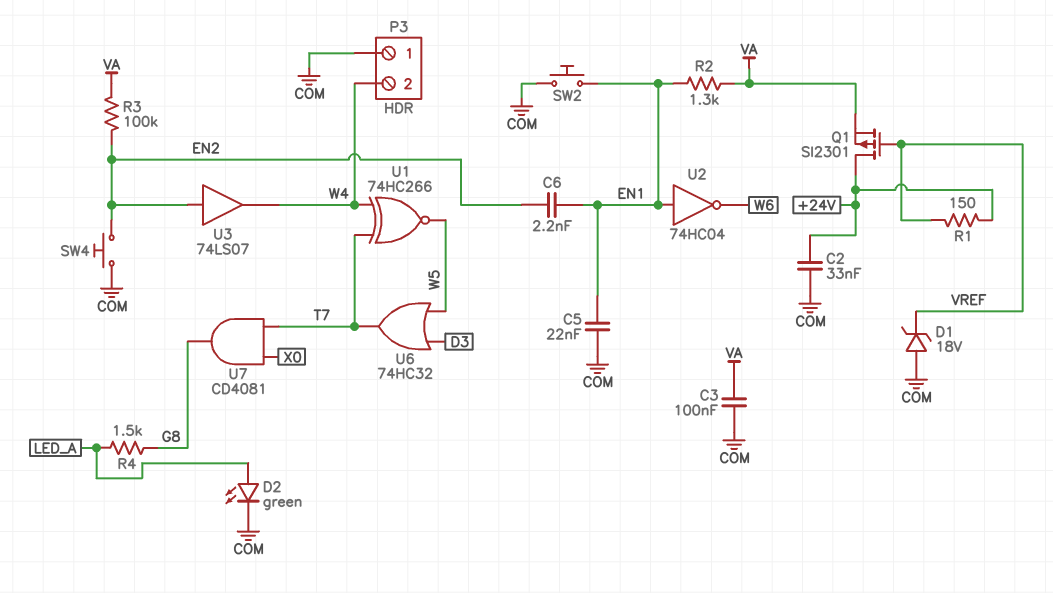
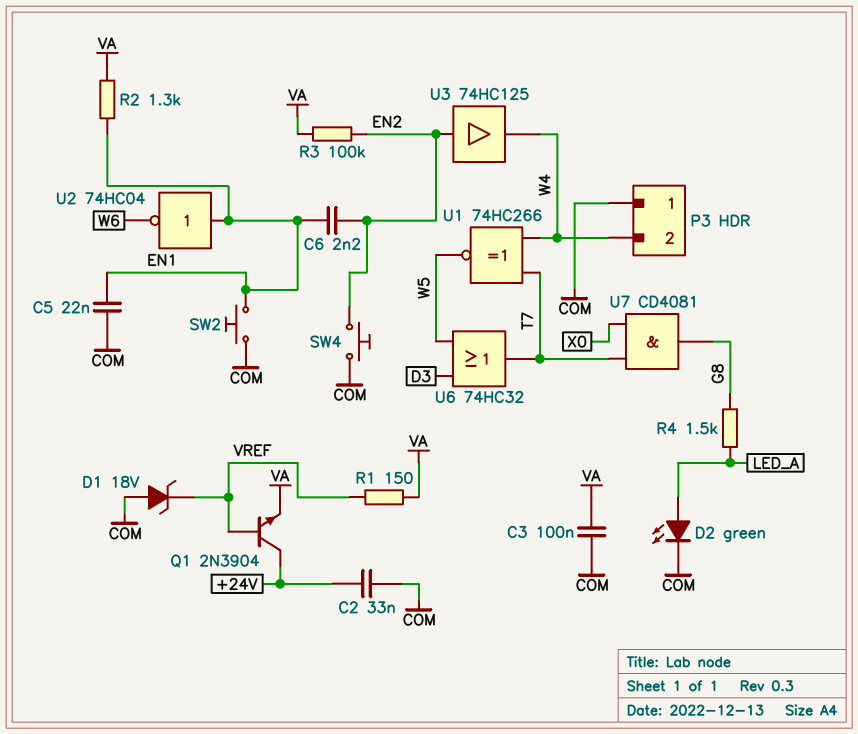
Q1: PMOS SI2301 (G VREF, D +24V, S VA) -> NPN 2N3904 (B VREF, C +24V, E VA)
R1: 150 (+24V, VREF) -> 150 (VA, VREF)
U3: buffer 74LS07 (in EN2, out W4) -> buffer 74HC125 (in EN2, out W4)

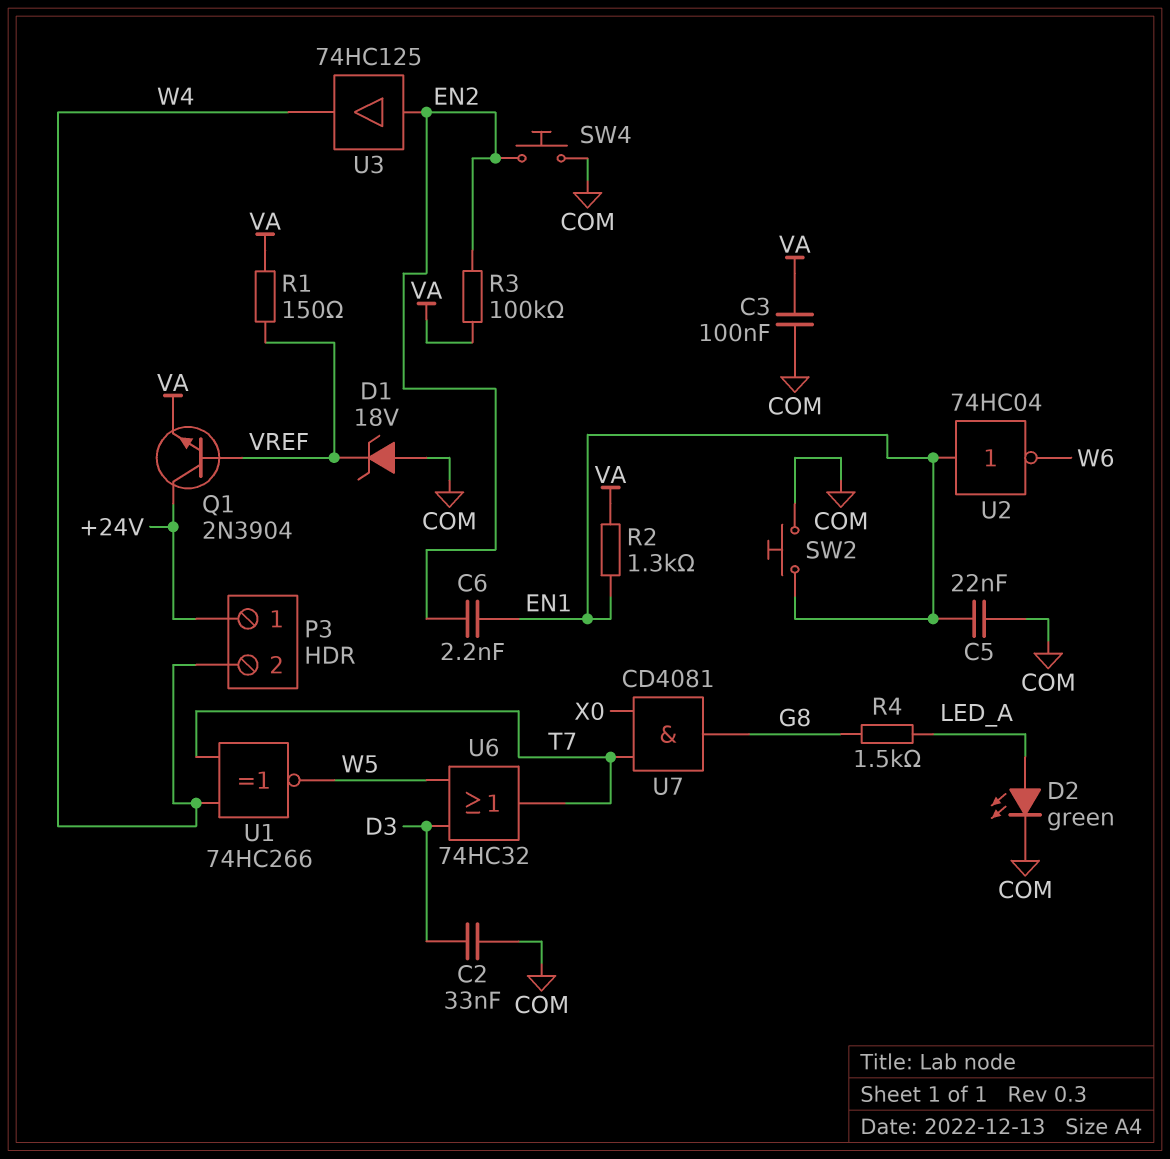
C2: 33nF (+24V, COM) -> 33nF (COM, D3)
P3 pin 1: COM -> +24V

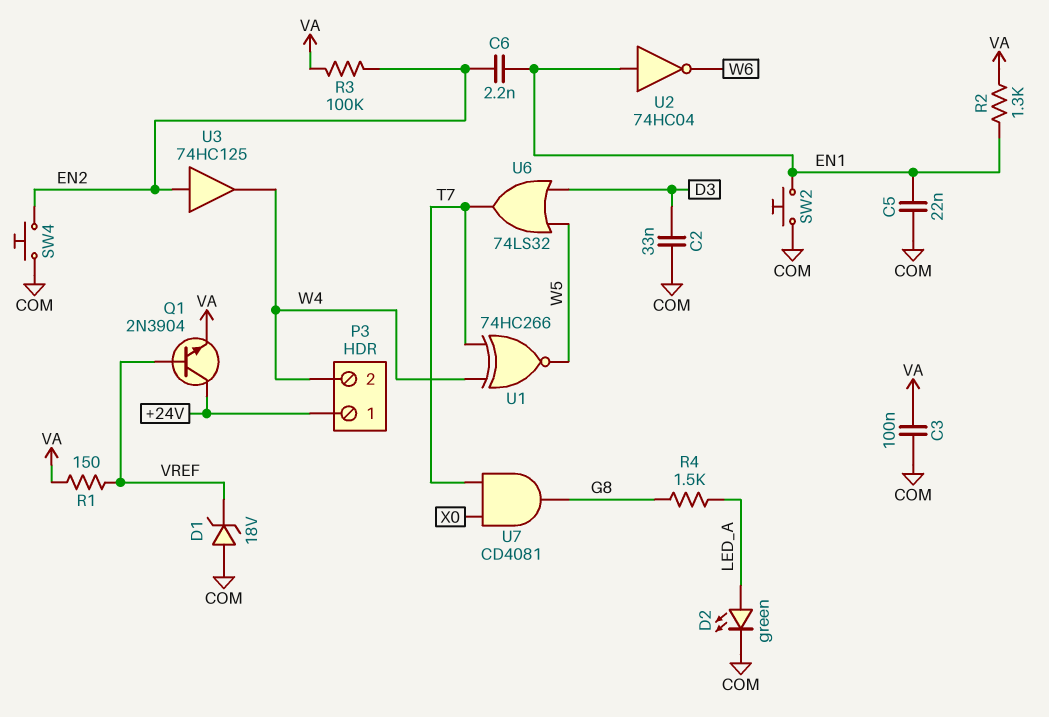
U6: OR 74HC32 (in D3, in W5, out T7) -> OR 74LS32 (in D3, in W5, out T7)

